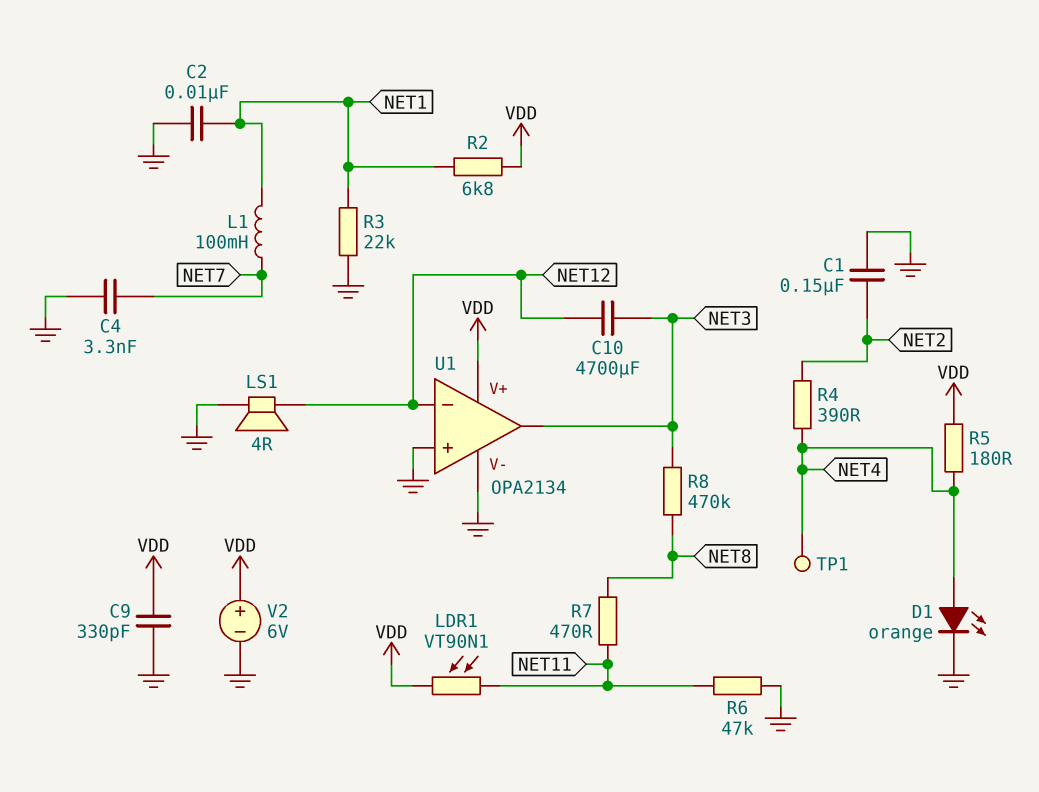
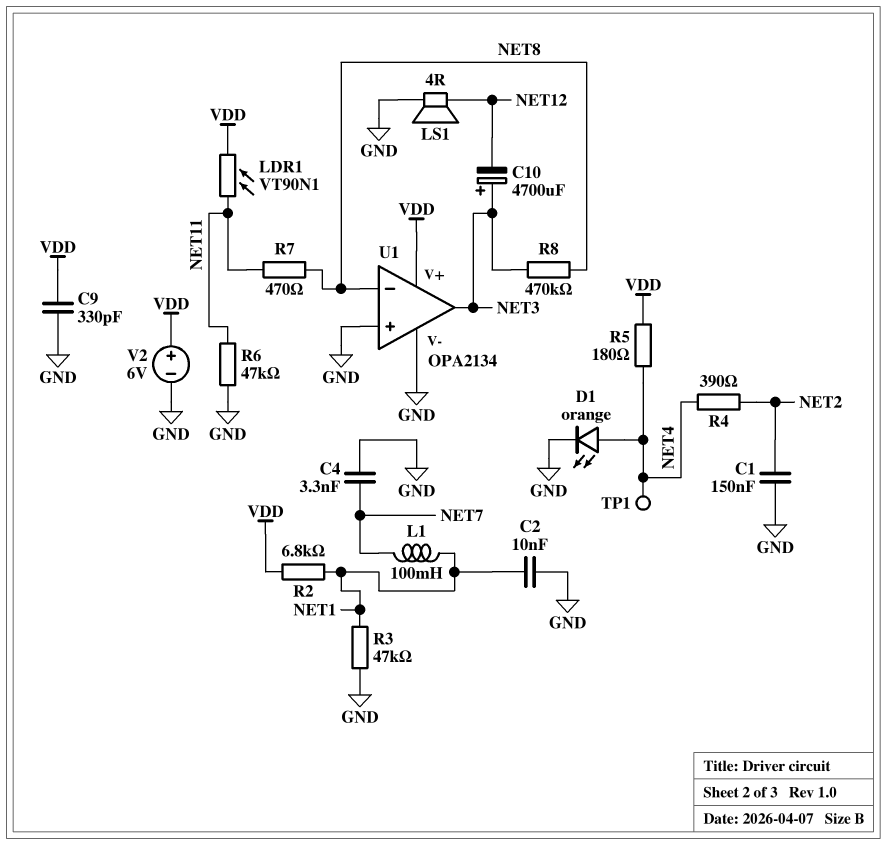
C10: 4700uF (NET3, NET12) -> 4700uF (plus NET3, minus NET12)
R3: 22k (GND, NET1) -> 47k (GND, NET1)
U1 pin in-: NET12 -> NET8

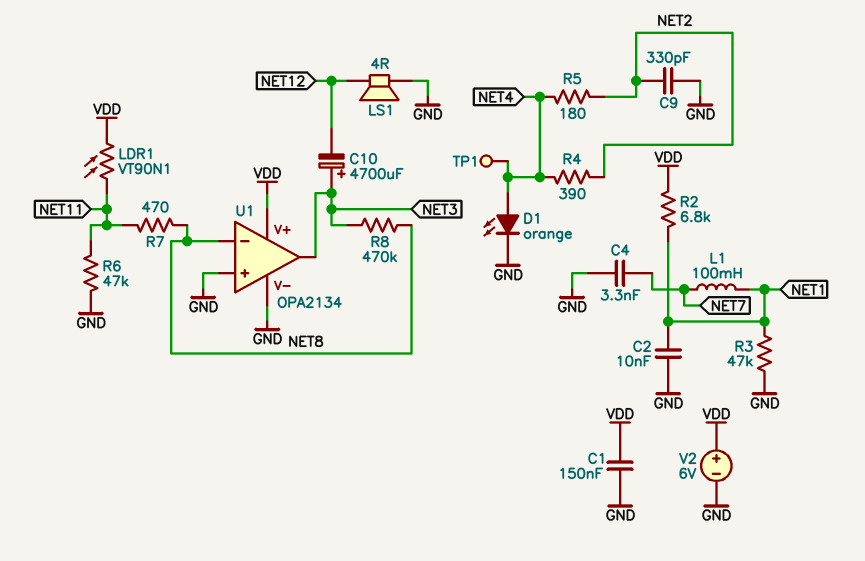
C1: 150nF (GND, NET2) -> 150nF (GND, VDD)
C9: 330pF (GND, VDD) -> 330pF (GND, NET2)
R5: 180 (NET4, VDD) -> 180 (NET2, NET4)

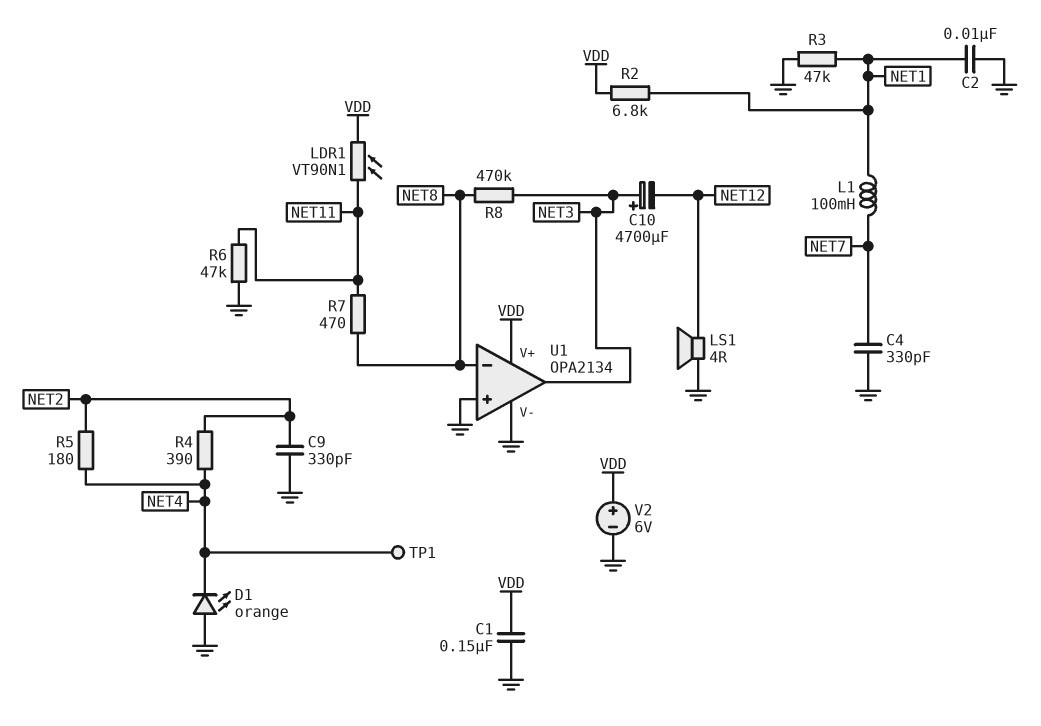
C4: 3.3nF (GND, NET7) -> 330pF (GND, NET7)
D1: LED orange (A NET4, K GND) -> LED orange (A GND, K NET4)

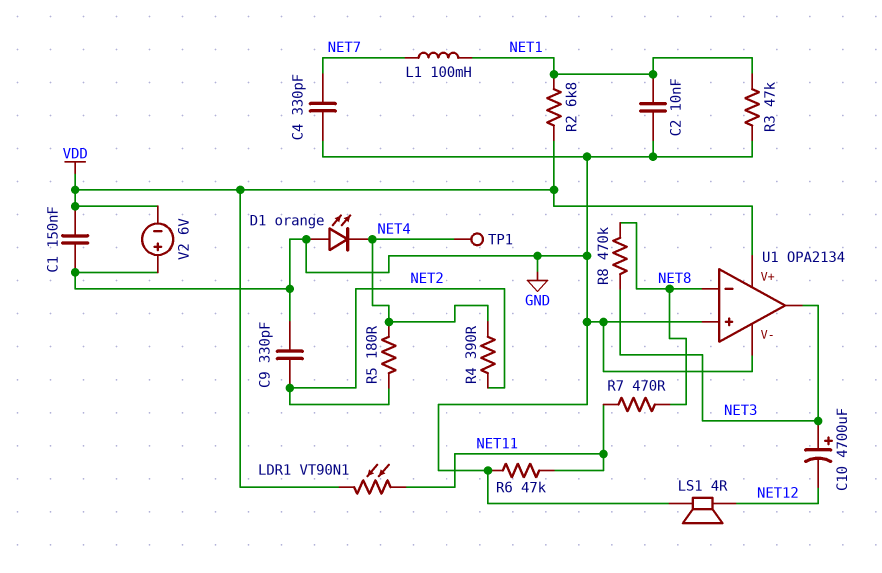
V2: 6V (plus VDD, minus GND) -> 6V (plus GND, minus VDD)

